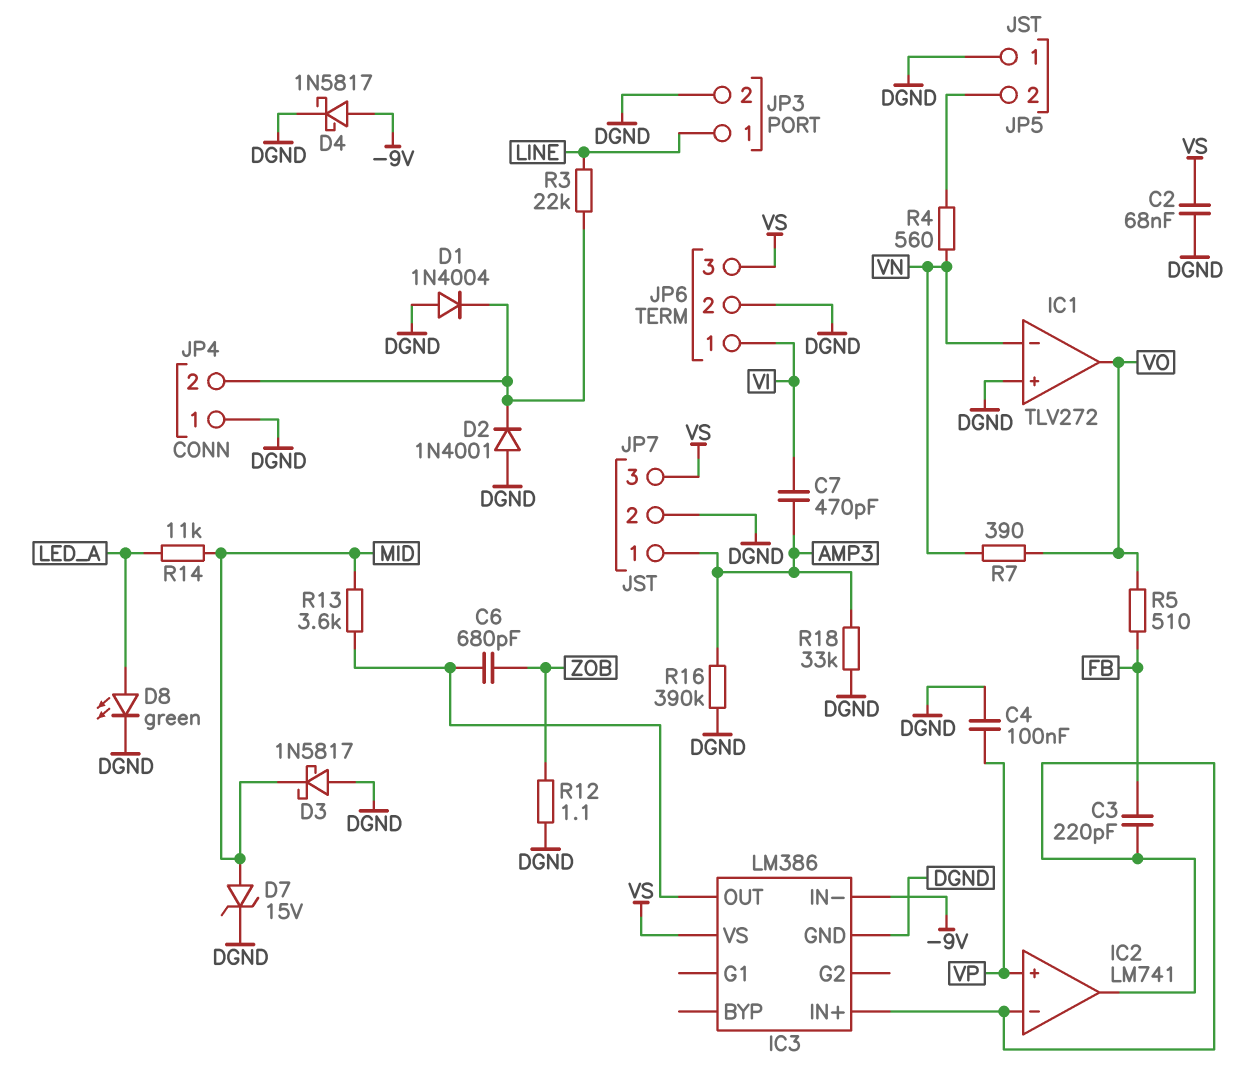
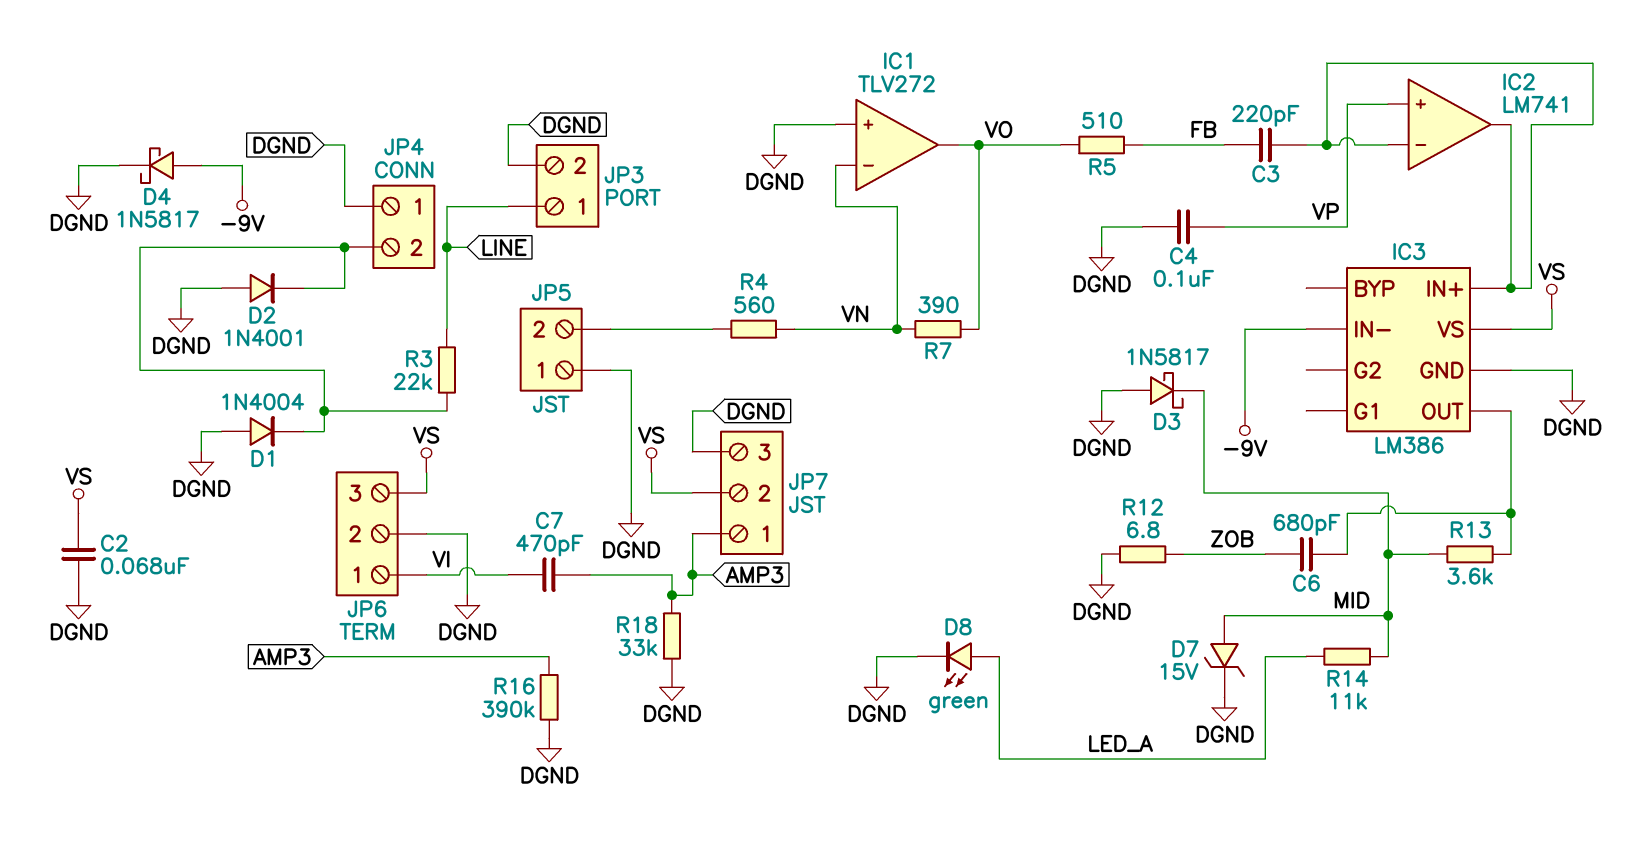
JP7 pin 2: DGND -> VS
JP7 pin 3: VS -> DGND
R12: 1.1 (DGND, ZOB) -> 6.8 (DGND, ZOB)

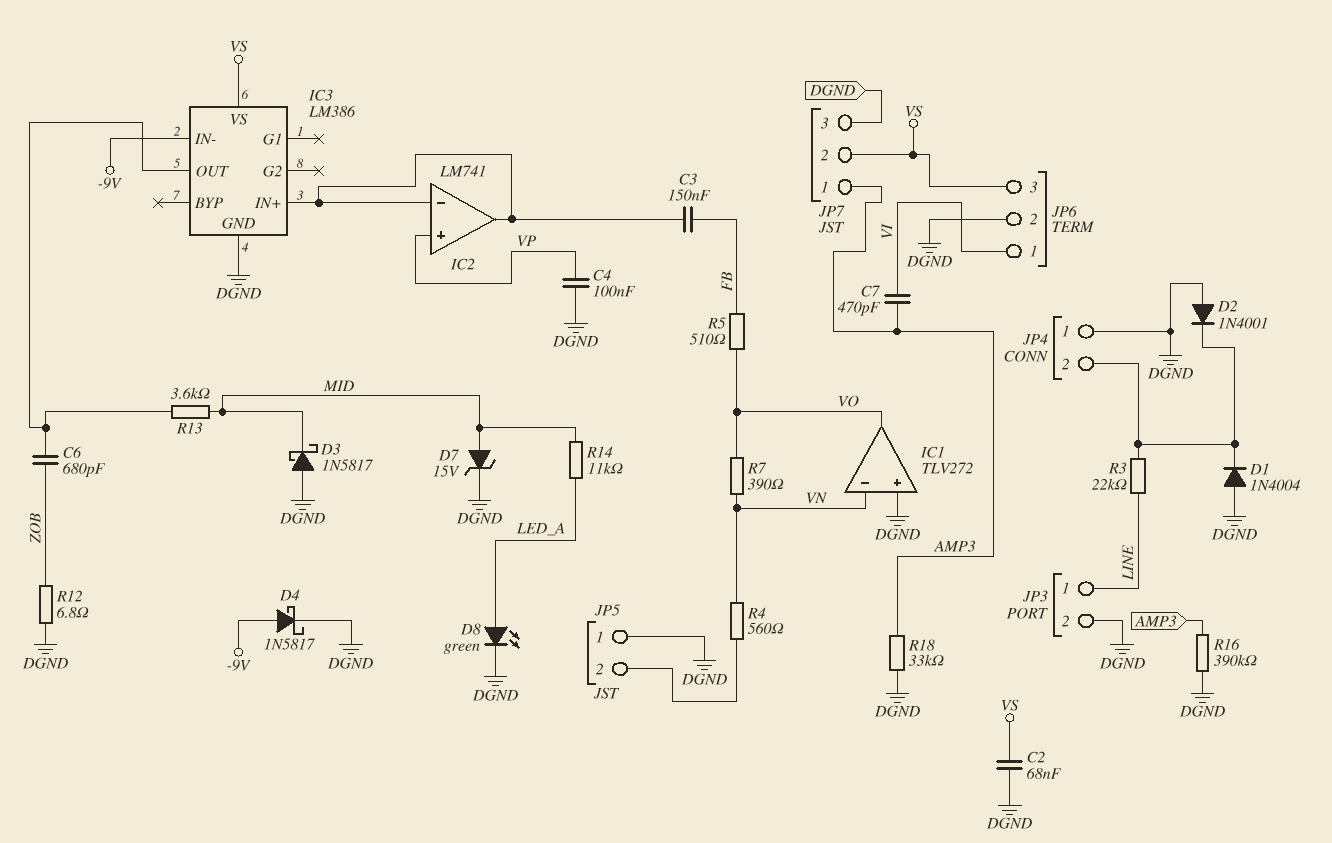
C3: 220pF (FB, IC2/in-) -> 150nF (FB, IC2/in-)

